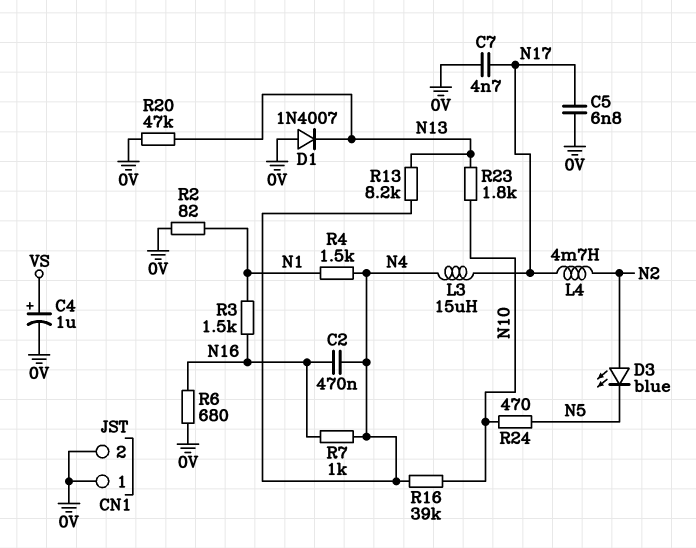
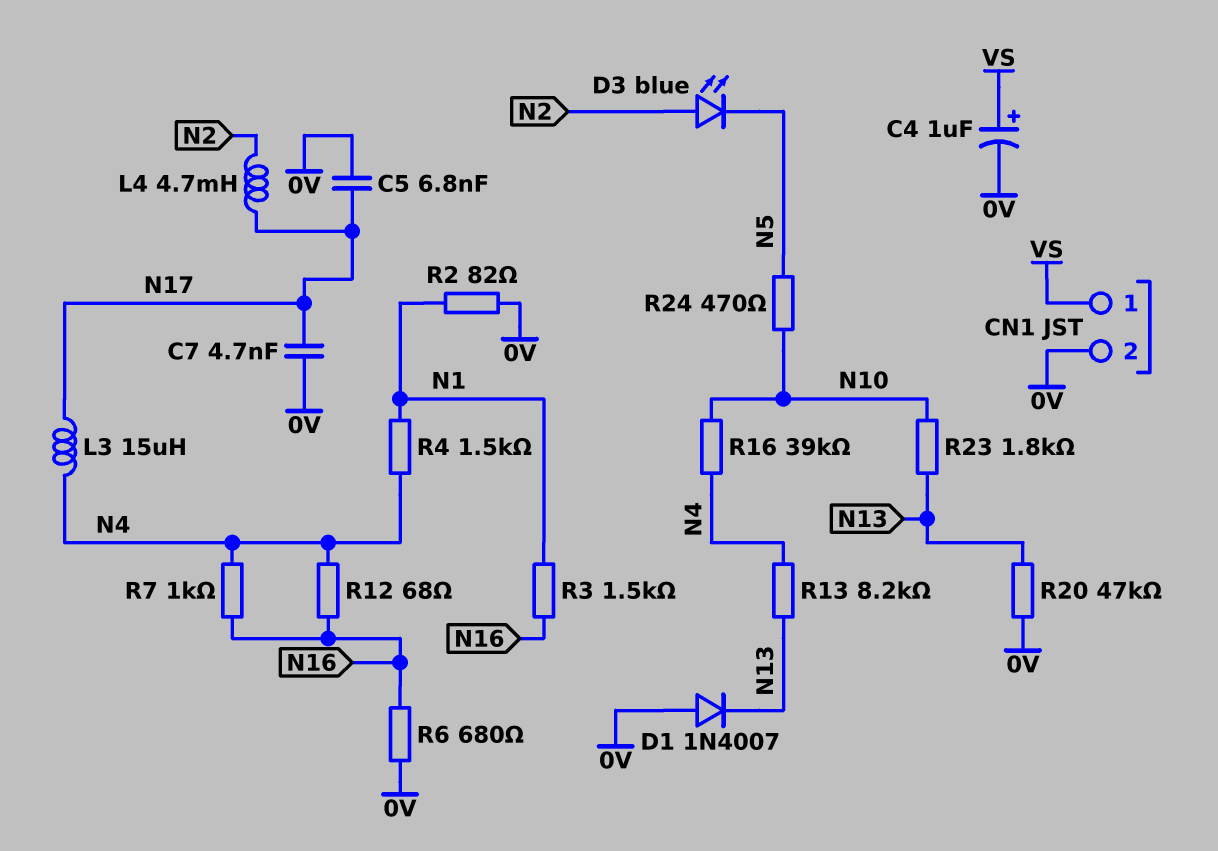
C2: 470nF (N4, N16) -> none
CN1 pin 1: 0V -> VS
R12: none -> 68 (N4, N16)

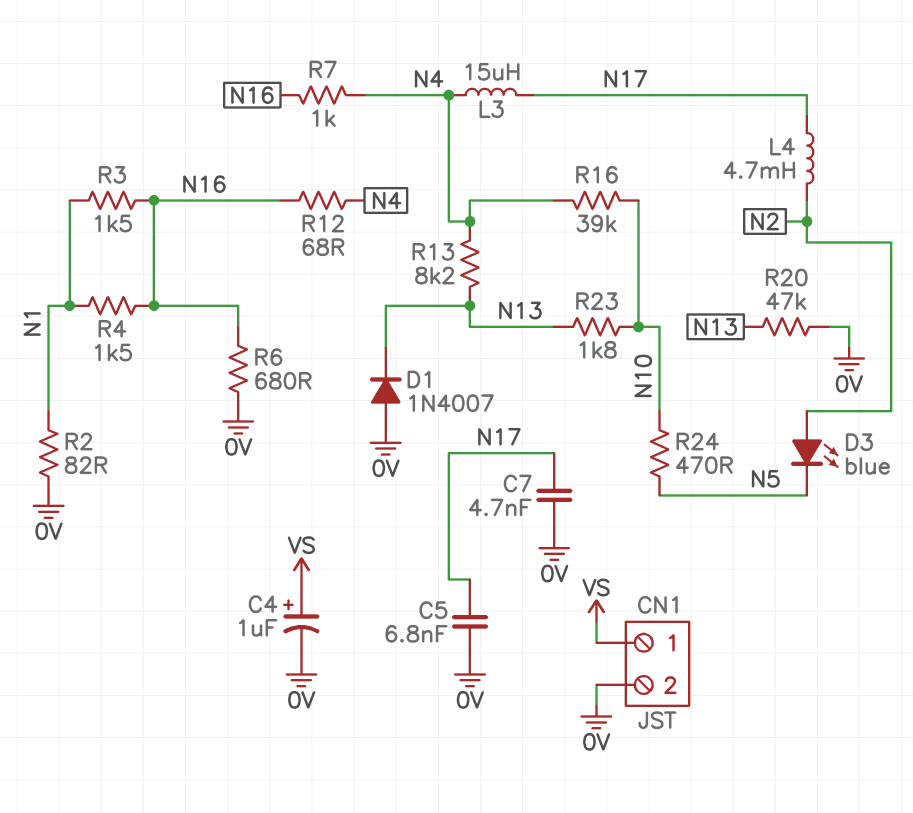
R4: 1.5k (N1, N4) -> 1.5k (N1, N16)

